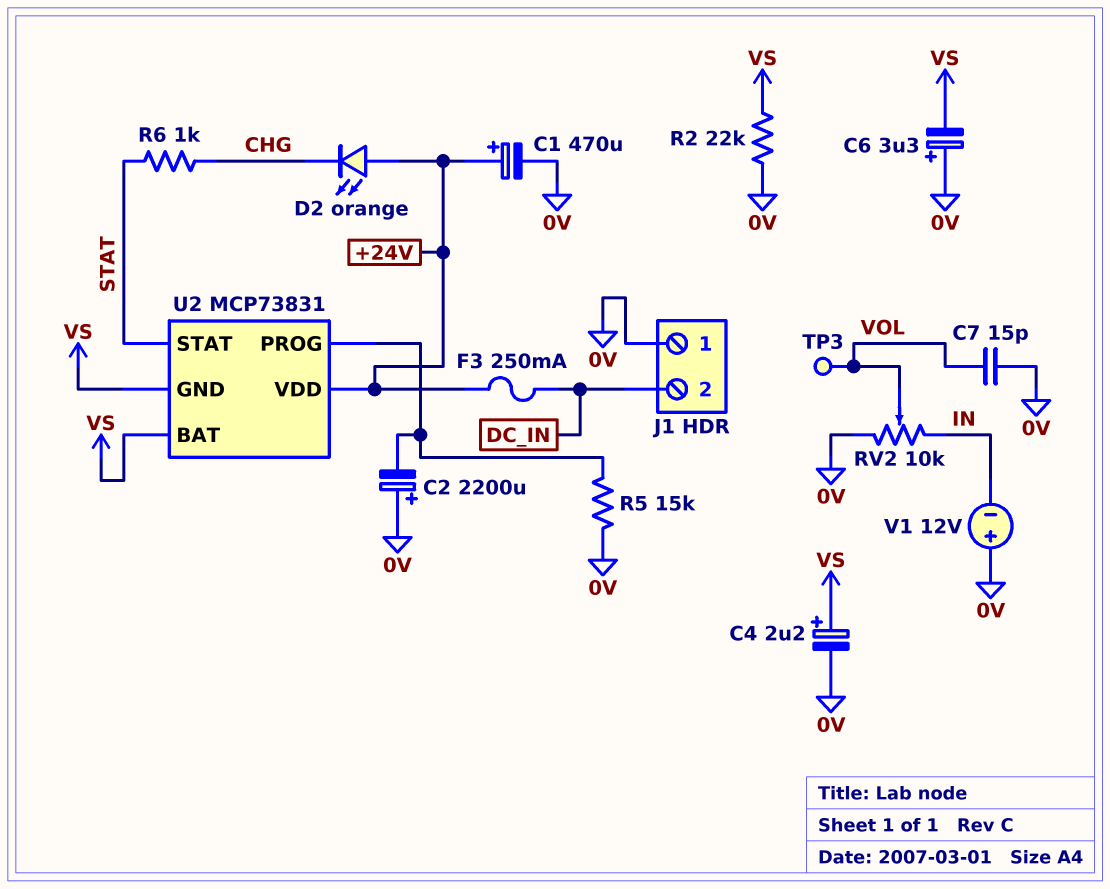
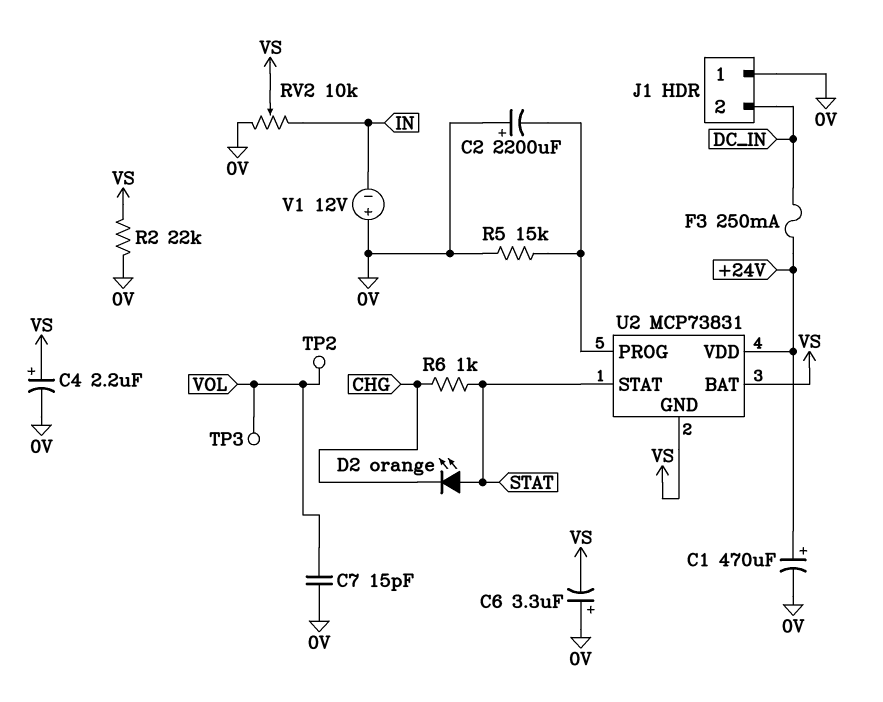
D2: LED orange (A +24V, K CHG) -> LED orange (A STAT, K CHG)
RV2: 10k (0V, IN, wiper VOL) -> 10k (0V, IN, wiper VS)
TP2: none -> test point (VOL)

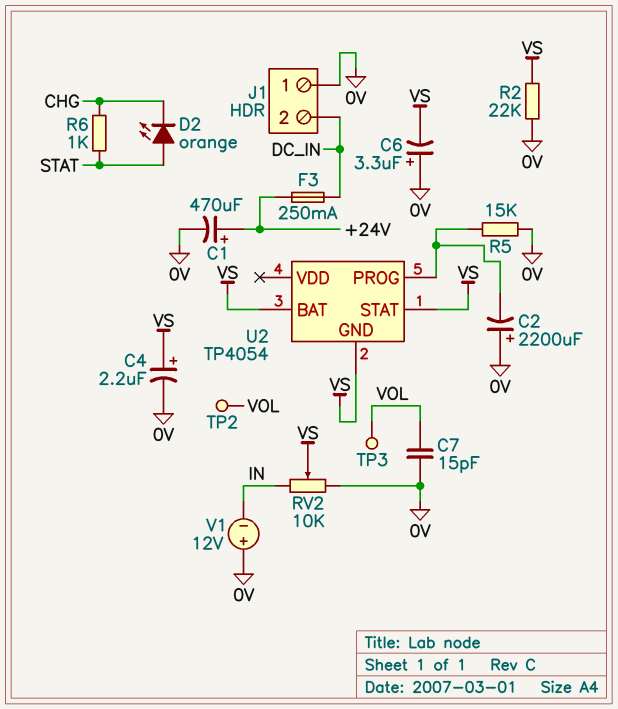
U2: MCP73831 -> TP4054
U2 pin STAT: STAT -> VS
U2 pin VDD: +24V -> none

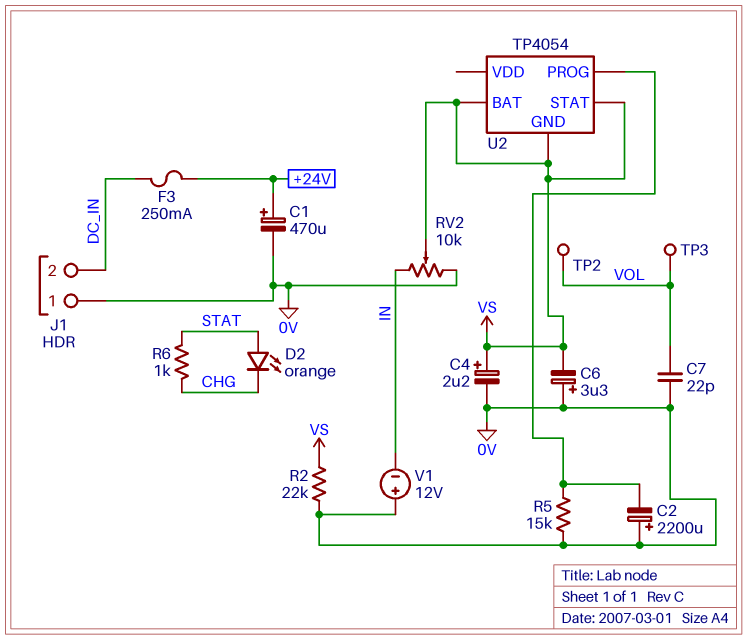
C7: 15pF (0V, VOL) -> 22pF (0V, VOL)

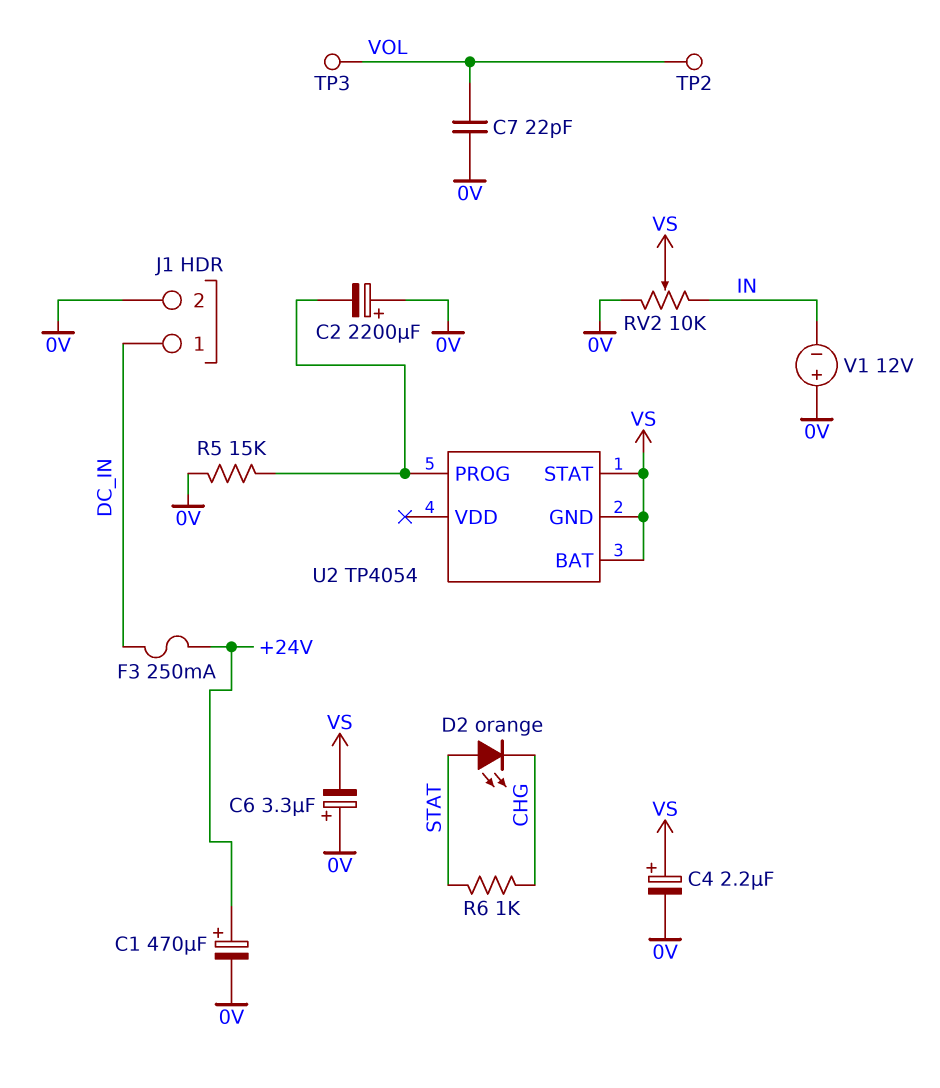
J1 pin 1: 0V -> DC_IN
J1 pin 2: DC_IN -> 0V
R2: 22k (0V, VS) -> none

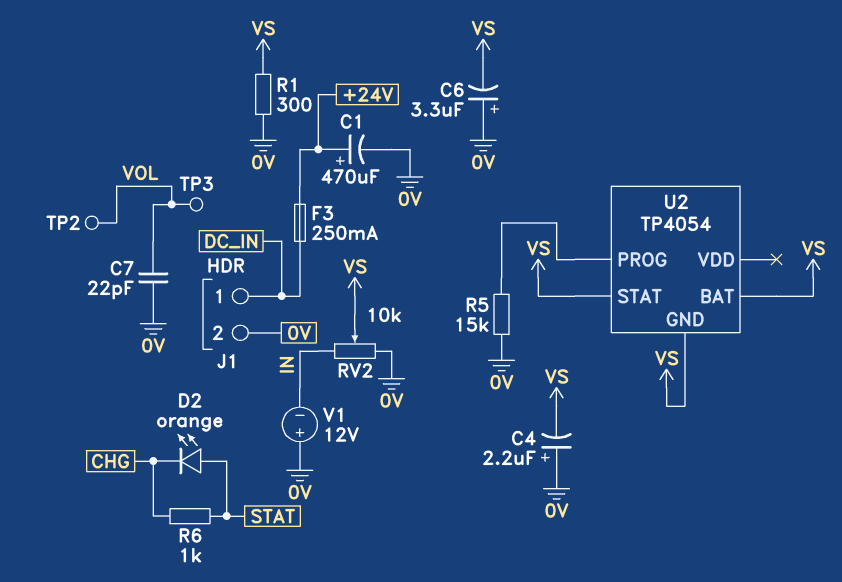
C2: 2200uF (plus 0V, minus U2/PROG) -> none
C4: 2.2uF (plus VS, minus 0V) -> 2.2uF (plus 0V, minus VS)
R1: none -> 300 (0V, VS)

